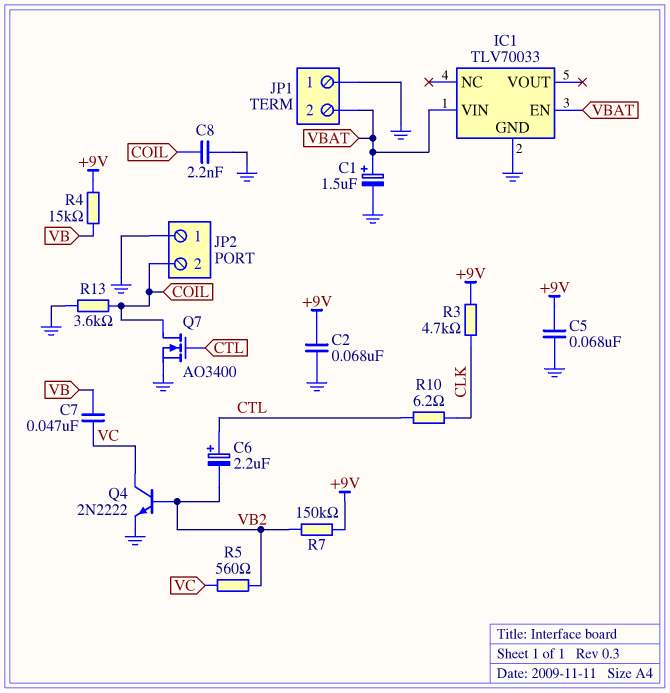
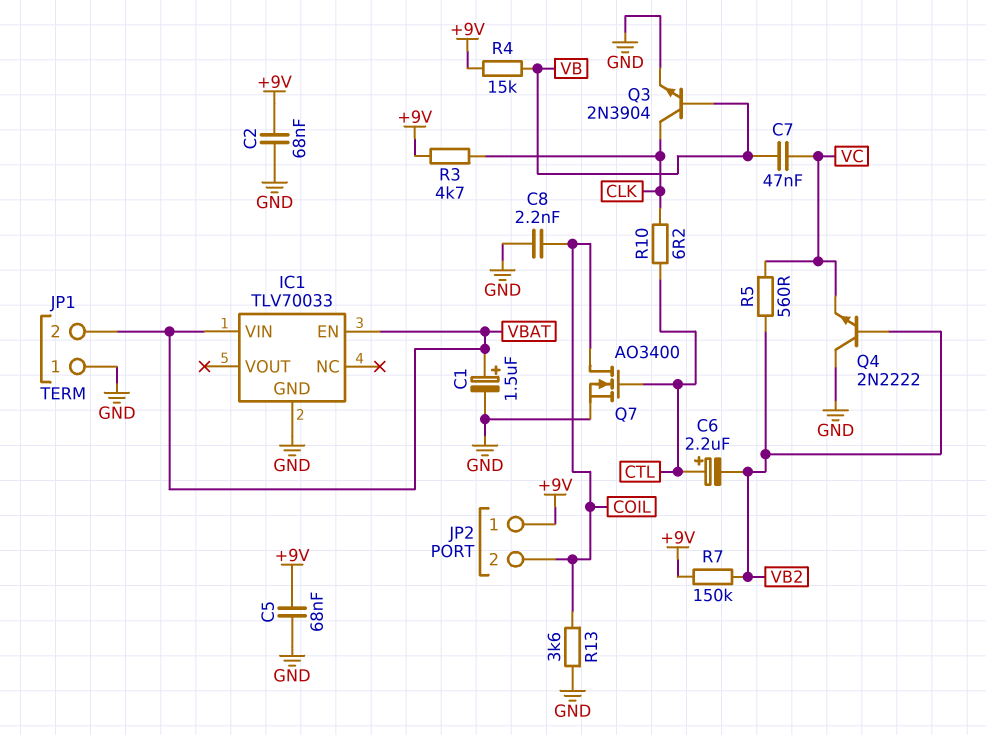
JP2 pin 1: GND -> +9V
Q3: none -> NPN 2N3904 (B VB, C CLK, E GND)
Q4: NPN 2N2222 (B VB2, C VC, E GND) -> NPN 2N2222 (B VB2, C GND, E VC)

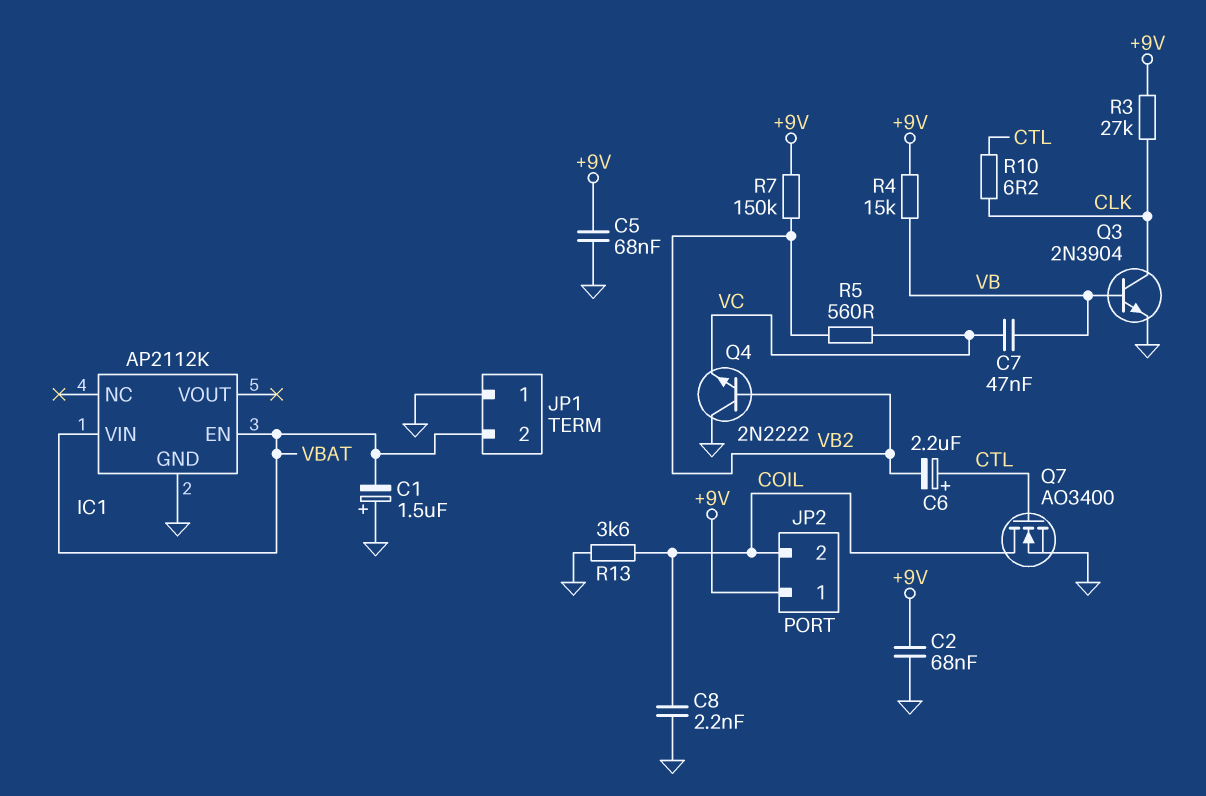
C1: 1.5uF (plus VBAT, minus GND) -> 1.5uF (plus GND, minus VBAT)
IC1: TLV70033 -> AP2112K
R3: 4.7k (+9V, CLK) -> 27k (+9V, CLK)

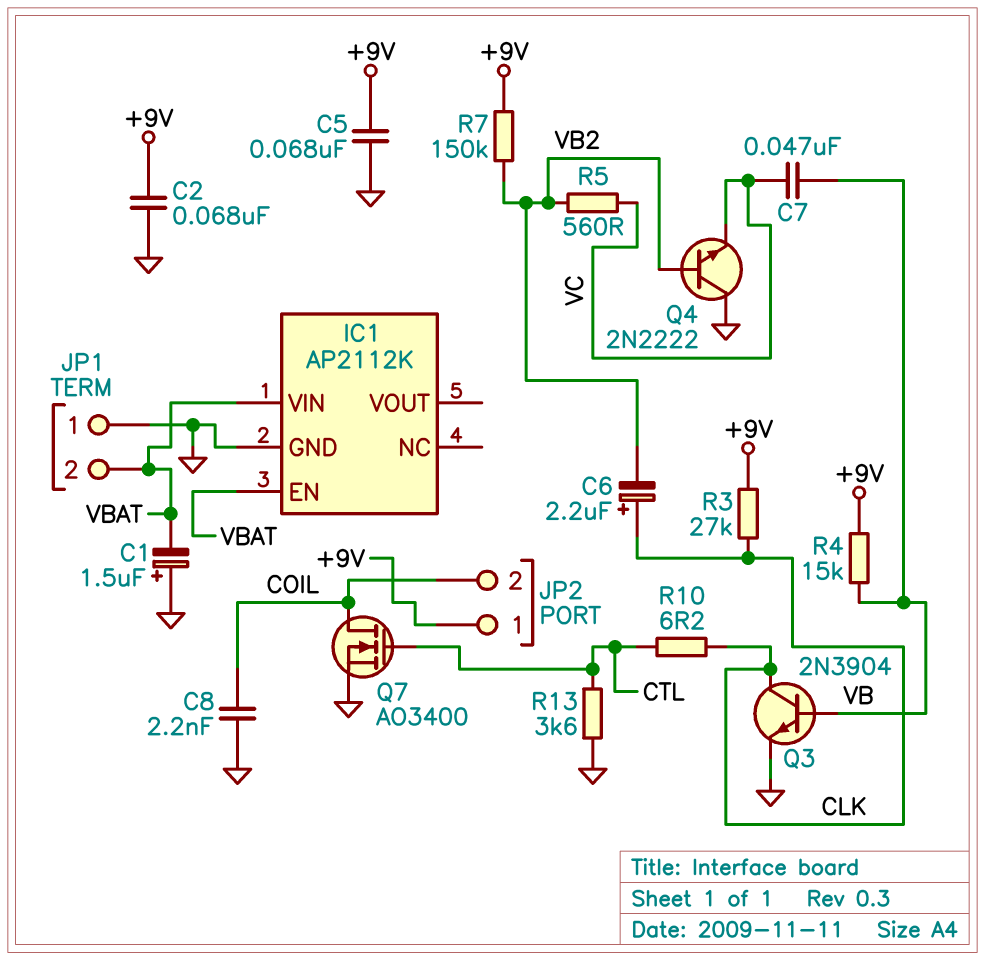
C6: 2.2uF (plus CTL, minus VB2) -> 2.2uF (plus CLK, minus VB2)
R13: 3.6k (COIL, GND) -> 3.6k (CTL, GND)

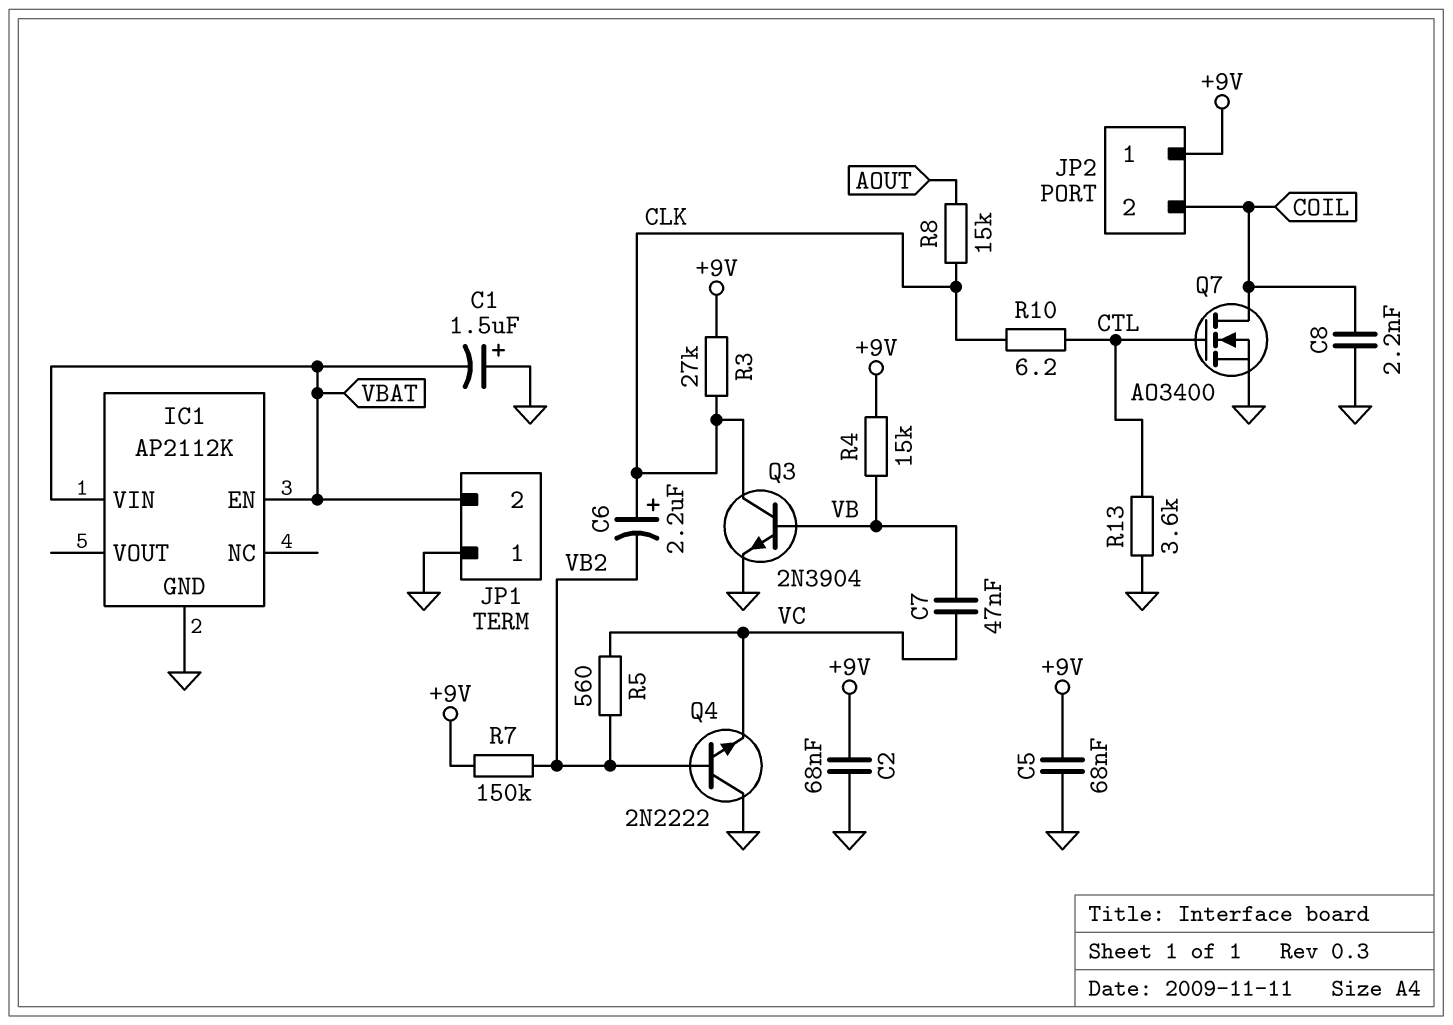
R8: none -> 15k (AOUT, CLK)

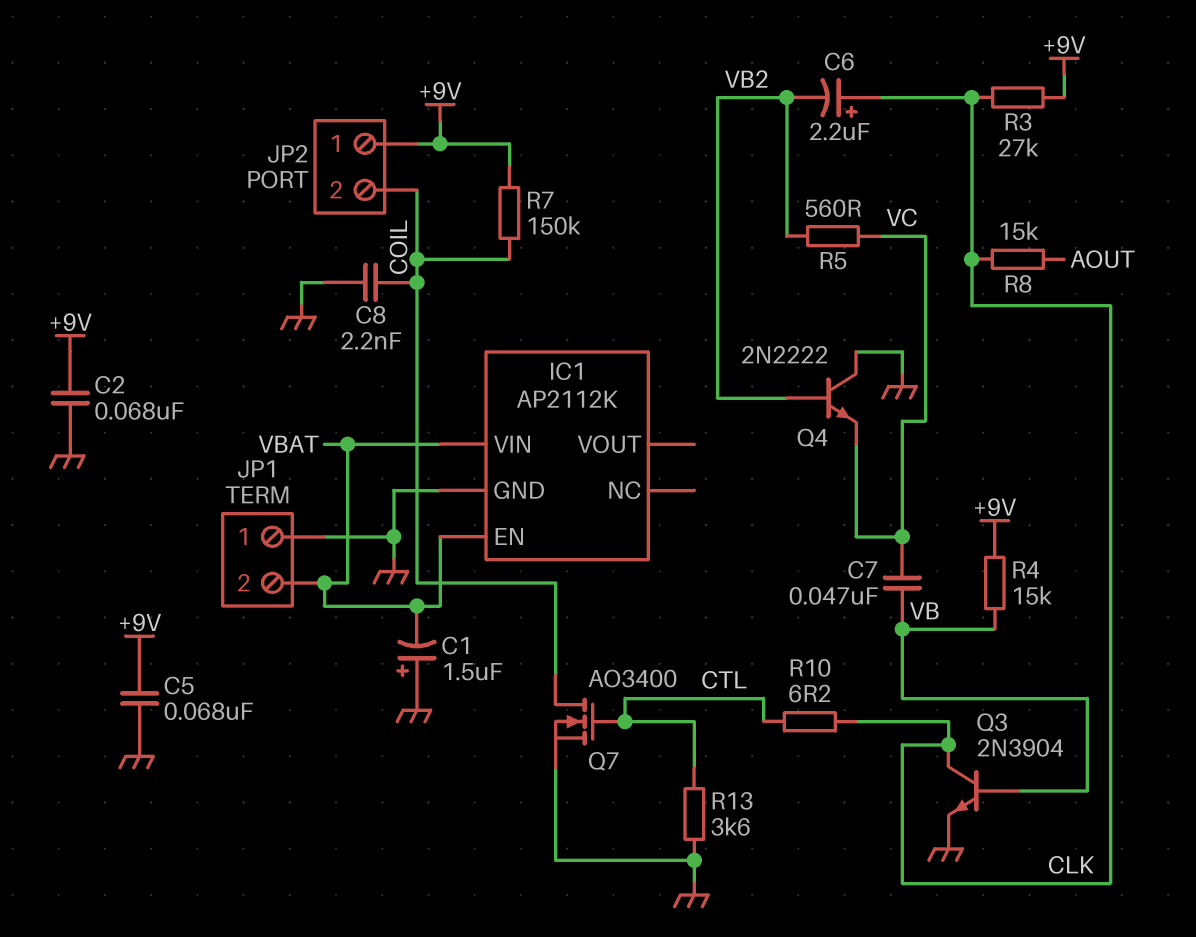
R7: 150k (+9V, VB2) -> 150k (+9V, COIL)

